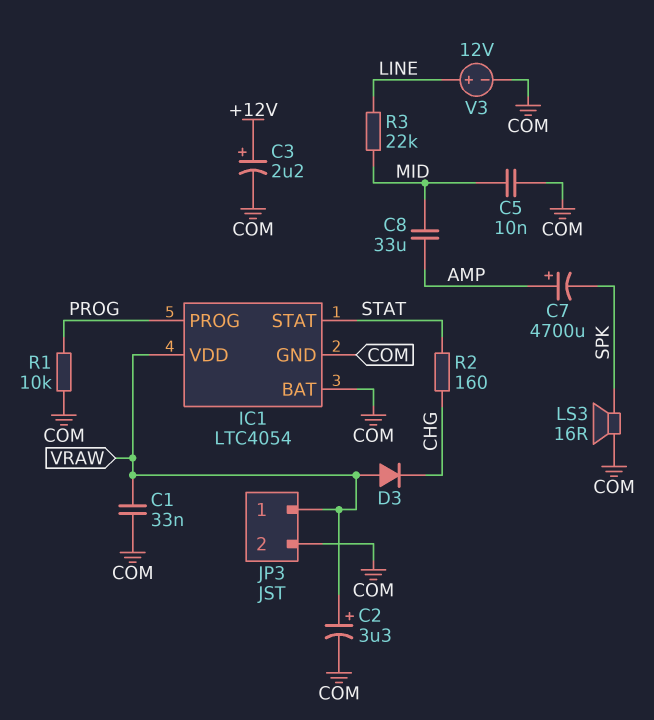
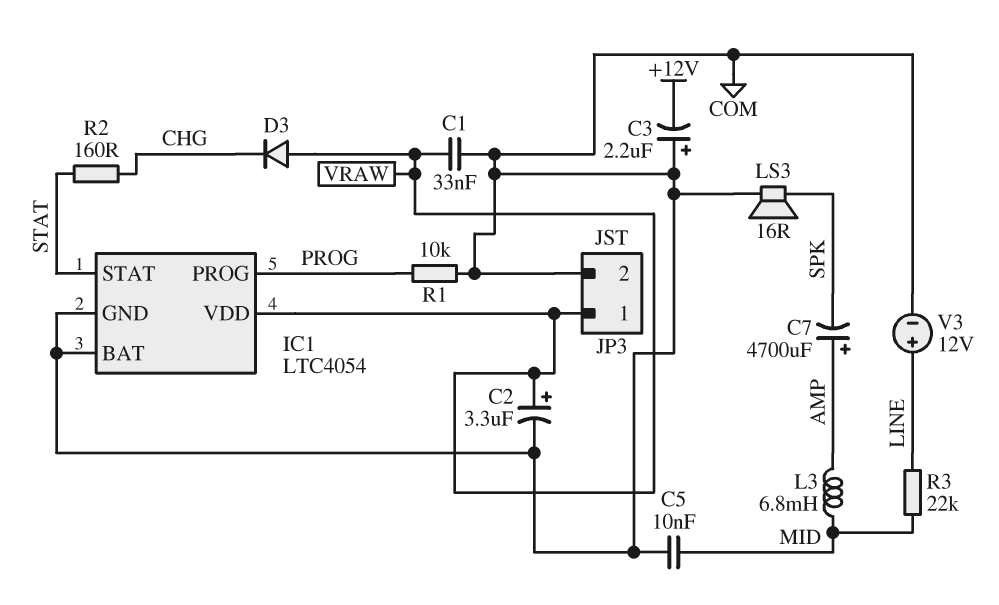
C3: 2.2uF (plus +12V, minus COM) -> 2.2uF (plus COM, minus +12V)
C8: 33uF (AMP, MID) -> none
L3: none -> 6.8mH (AMP, MID)

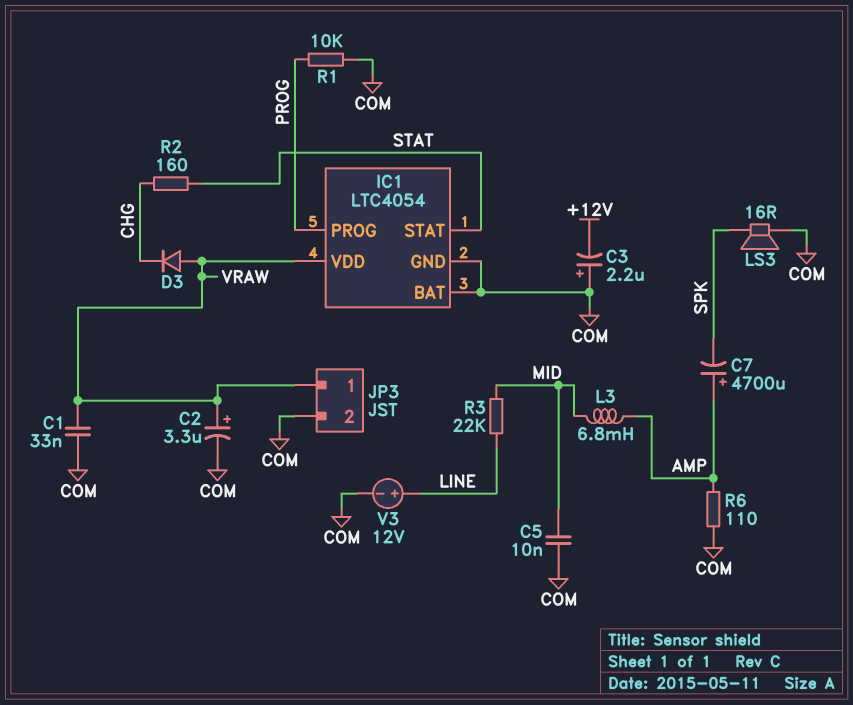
R6: none -> 110 (AMP, COM)

